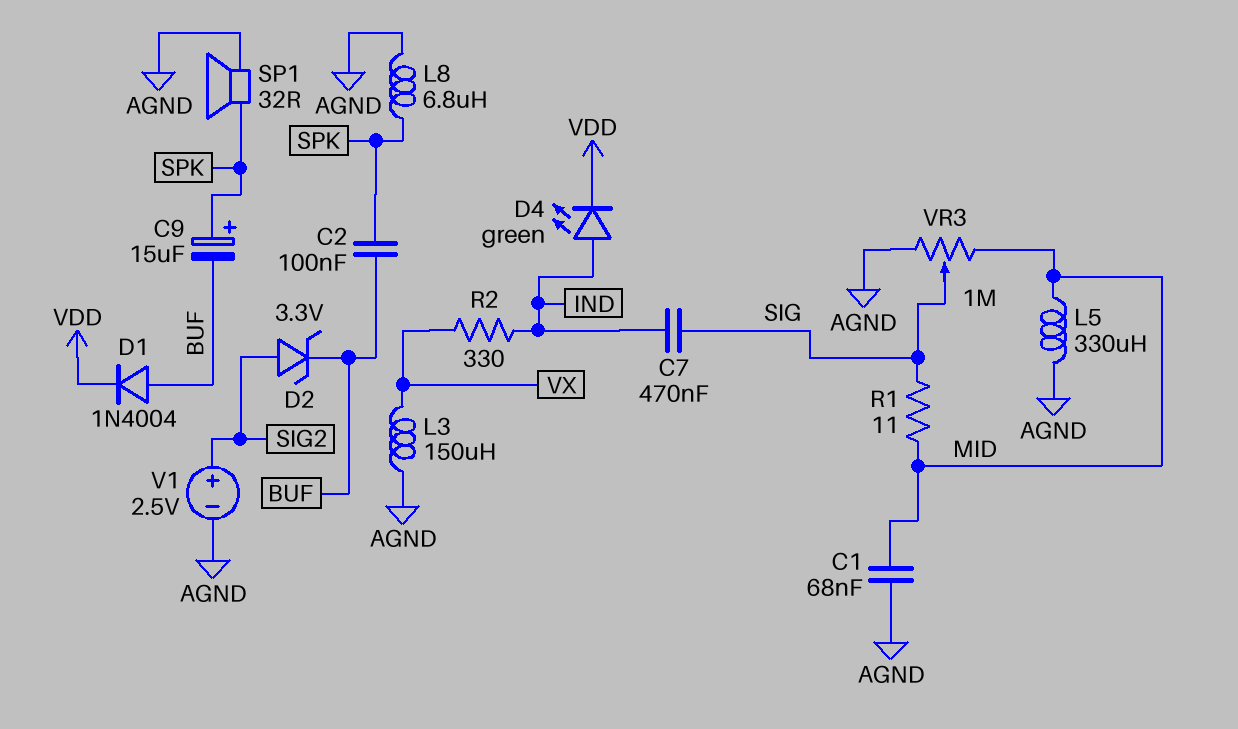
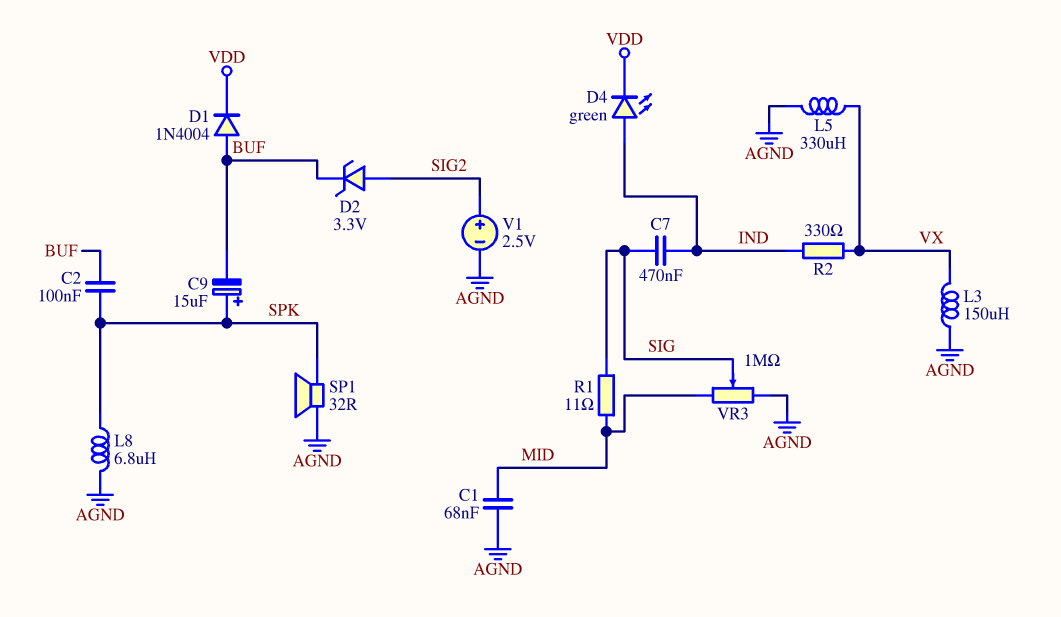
L5: 330uH (AGND, MID) -> 330uH (AGND, VX)

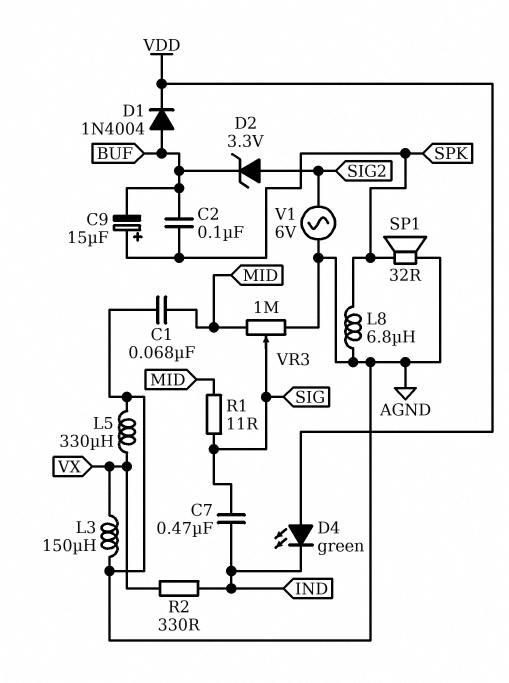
D4: LED green (A IND, K VDD) -> LED green (A VDD, K IND)
V1: 2.5V (plus SIG2, minus AGND) -> AC 6V (AGND, SIG2)

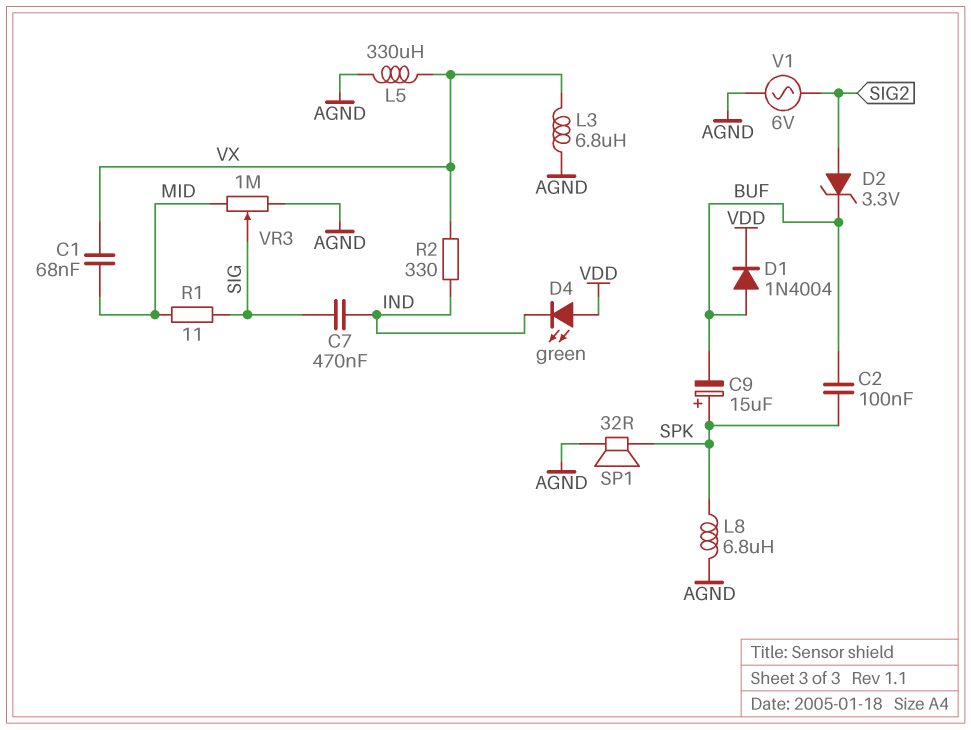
C1: 68nF (AGND, MID) -> 68nF (MID, VX)
L3: 150uH (AGND, VX) -> 6.8uH (AGND, VX)

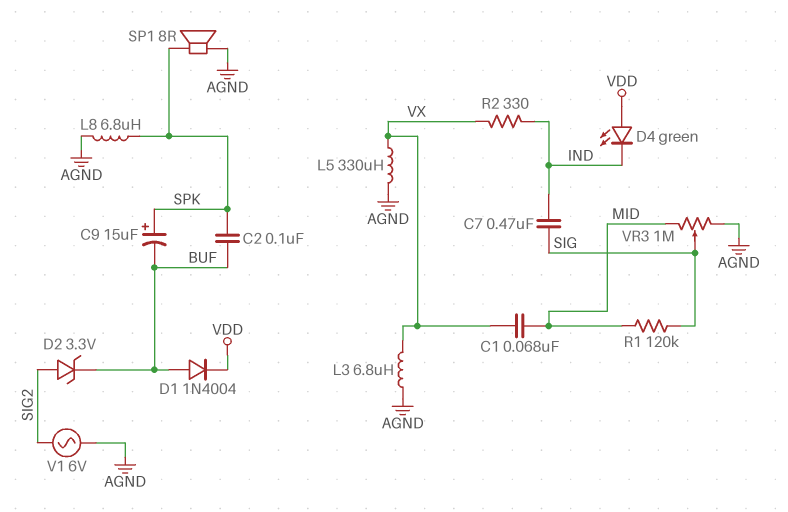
R1: 11 (MID, SIG) -> 120k (MID, SIG)
SP1: speaker 32R (AGND, SPK) -> speaker 8R (AGND, SPK)

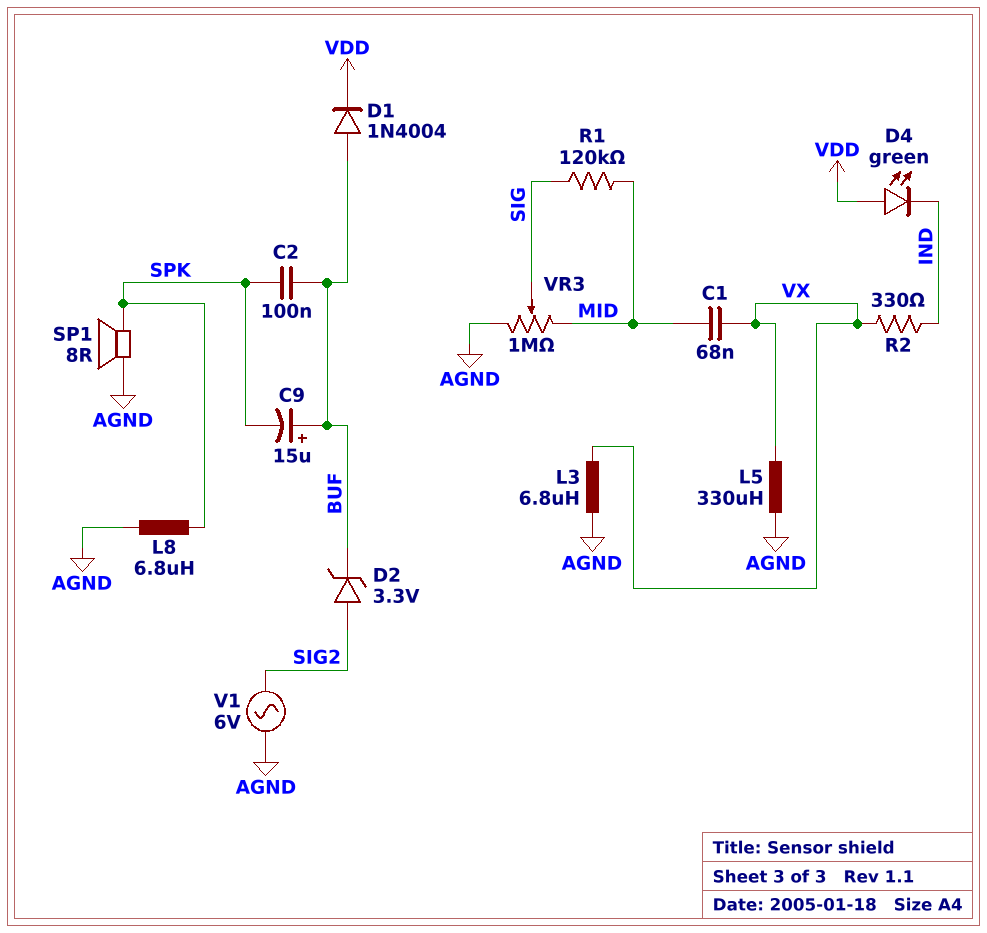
C7: 470nF (IND, SIG) -> none
C9: 15uF (plus SPK, minus BUF) -> 15uF (plus BUF, minus SPK)

